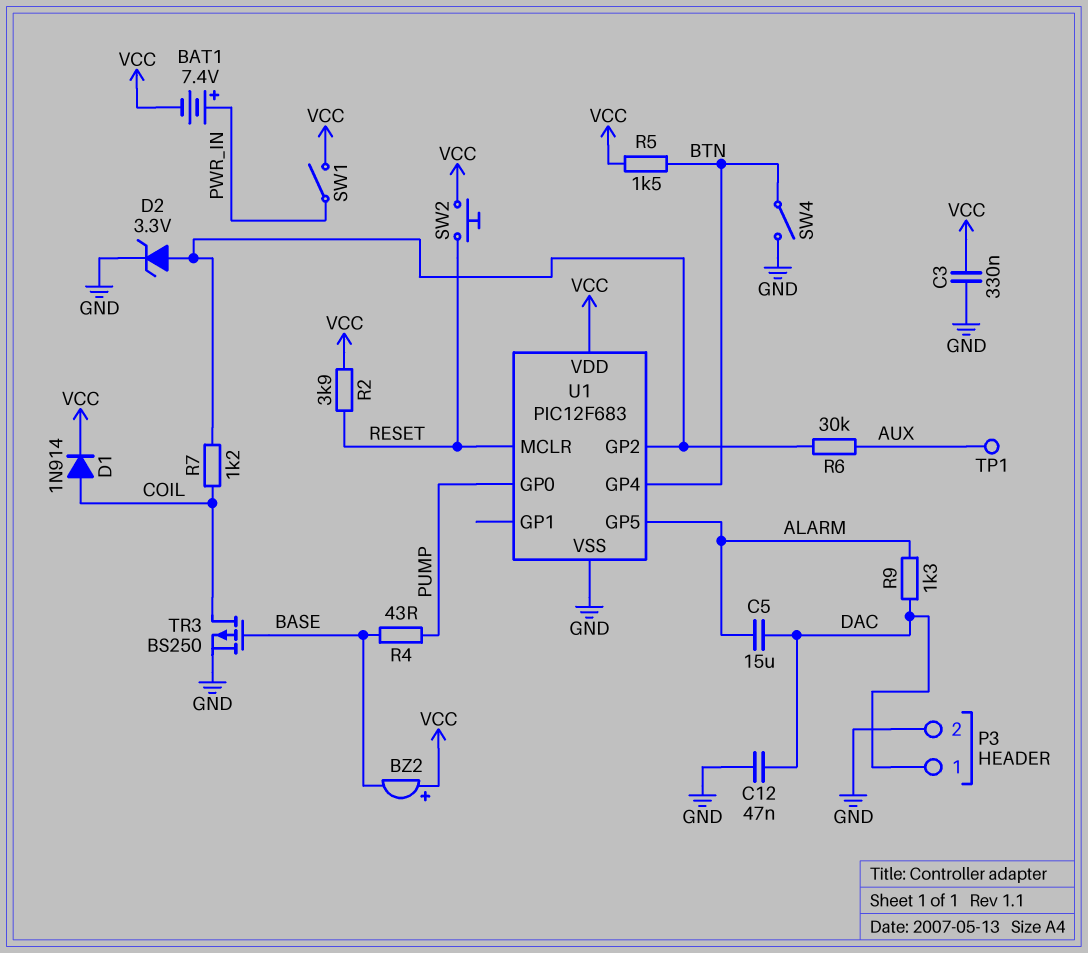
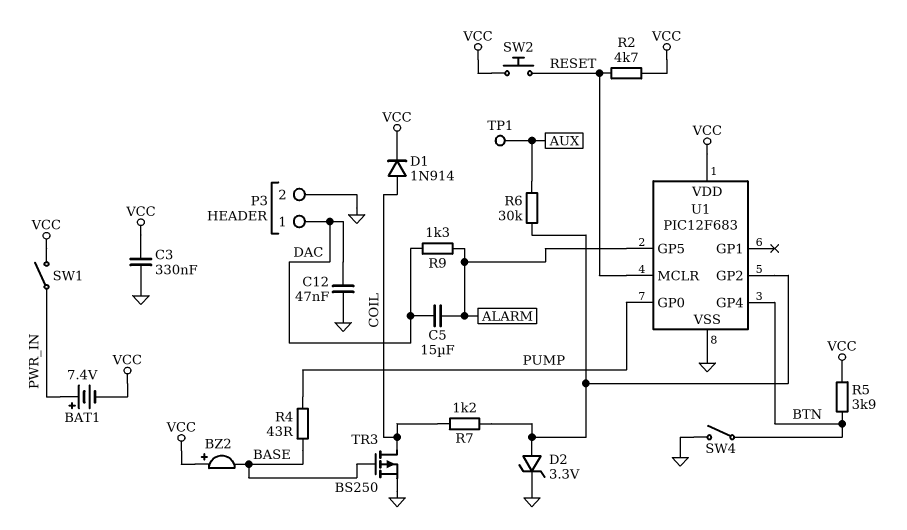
R2: 3.9k (RESET, VCC) -> 4.7k (RESET, VCC)
R5: 1.5k (BTN, VCC) -> 3.9k (BTN, VCC)

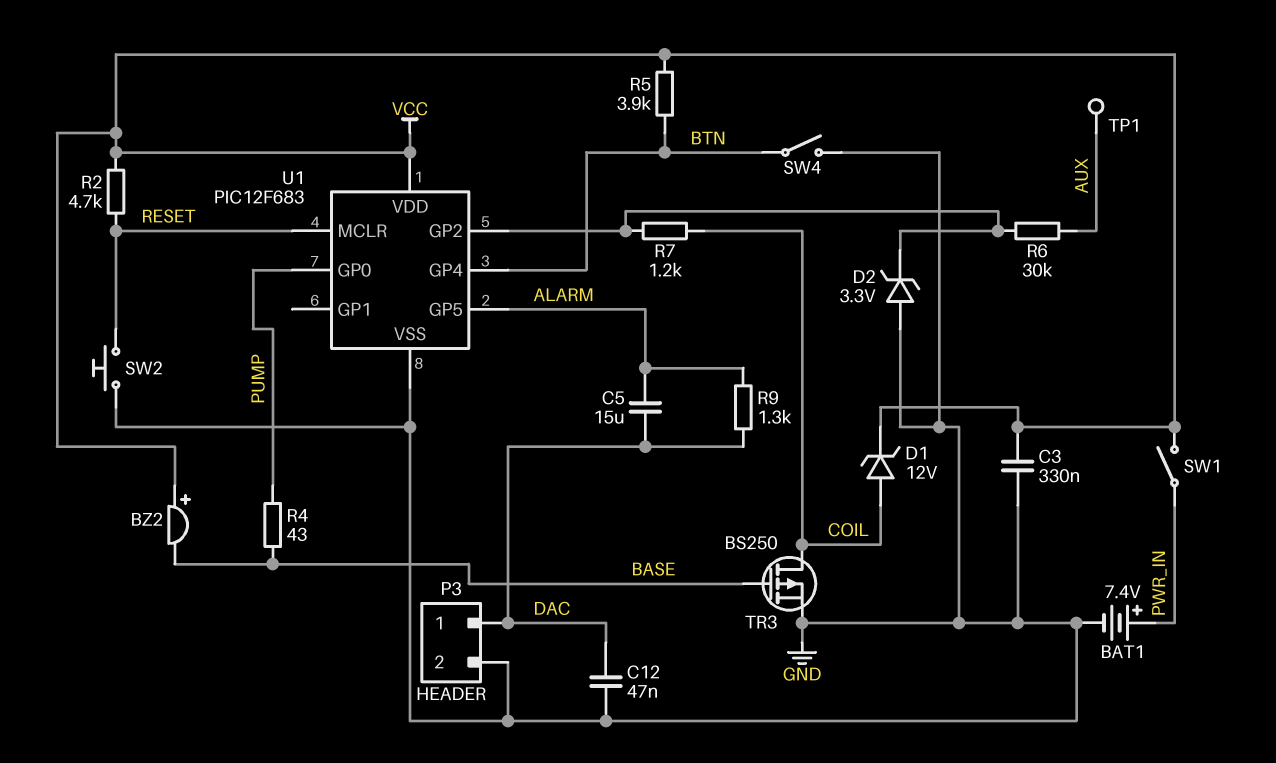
BAT1: 7.4V (plus PWR_IN, minus VCC) -> 7.4V (plus PWR_IN, minus GND)
D1: diode 1N914 (A COIL, K VCC) -> zener 12V (A COIL, K VCC)
D2: zener 3.3V (A U1/GP2, K GND) -> zener 3.3V (A GND, K U1/GP2)
SW2: button (RESET, VCC) -> button (GND, RESET)

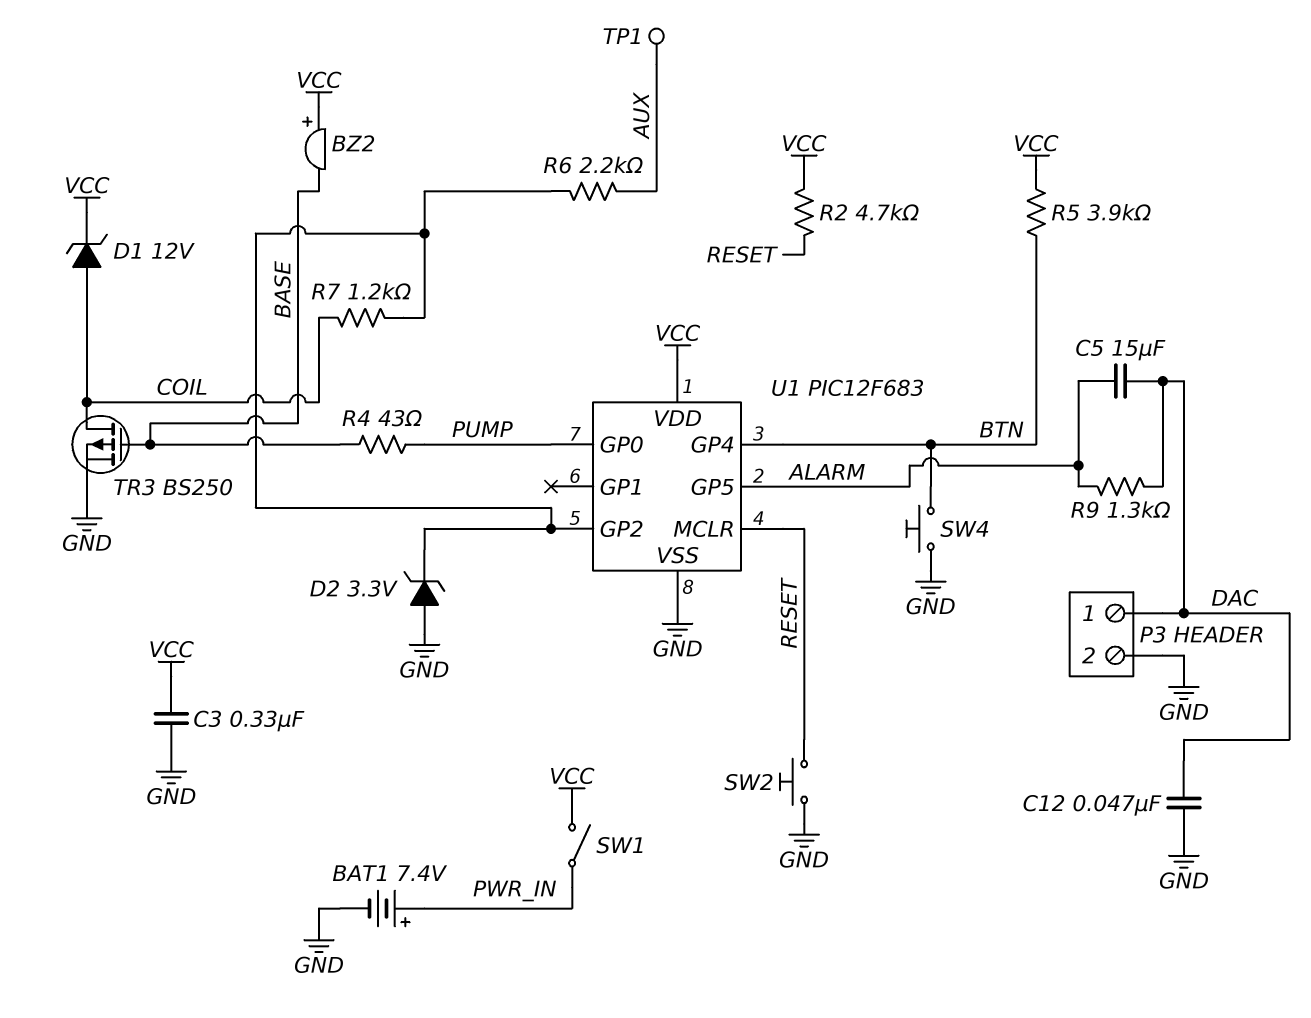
R6: 30k (AUX, U1/GP2) -> 2.2k (AUX, U1/GP2)
SW4: switch (BTN, GND) -> button (BTN, GND)

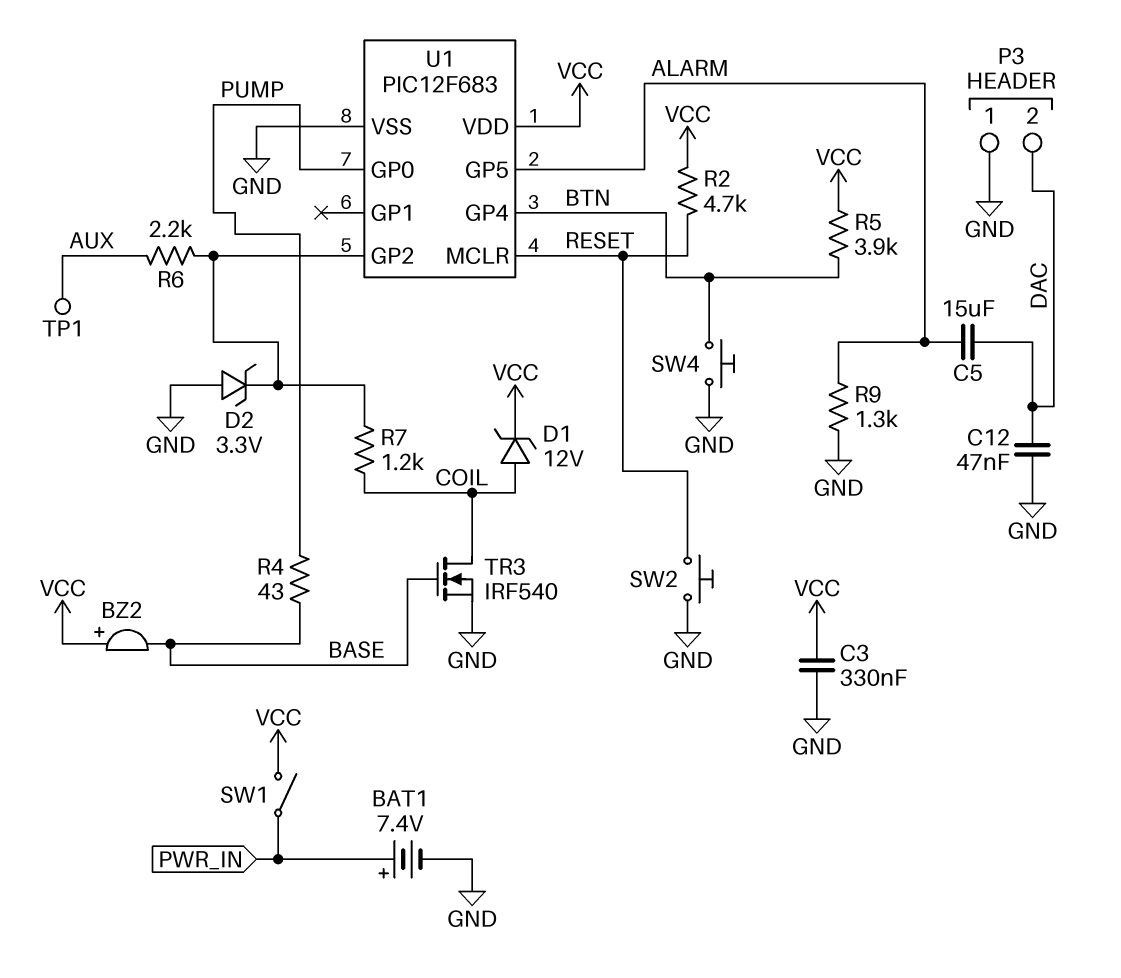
P3 pin 1: DAC -> GND
P3 pin 2: GND -> DAC
R9: 1.3k (ALARM, DAC) -> 1.3k (ALARM, GND)
TR3: PMOS BS250 (G BASE, D COIL, S GND) -> NMOS IRF540 (G BASE, D COIL, S GND)

